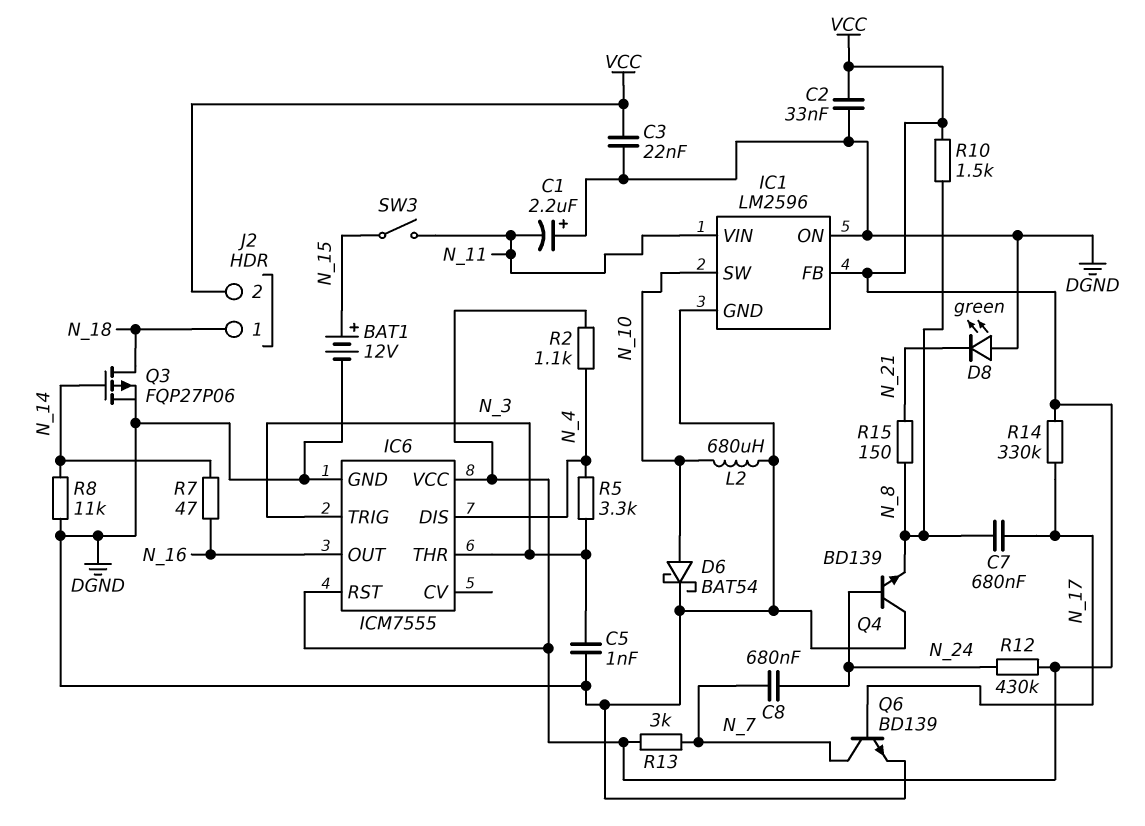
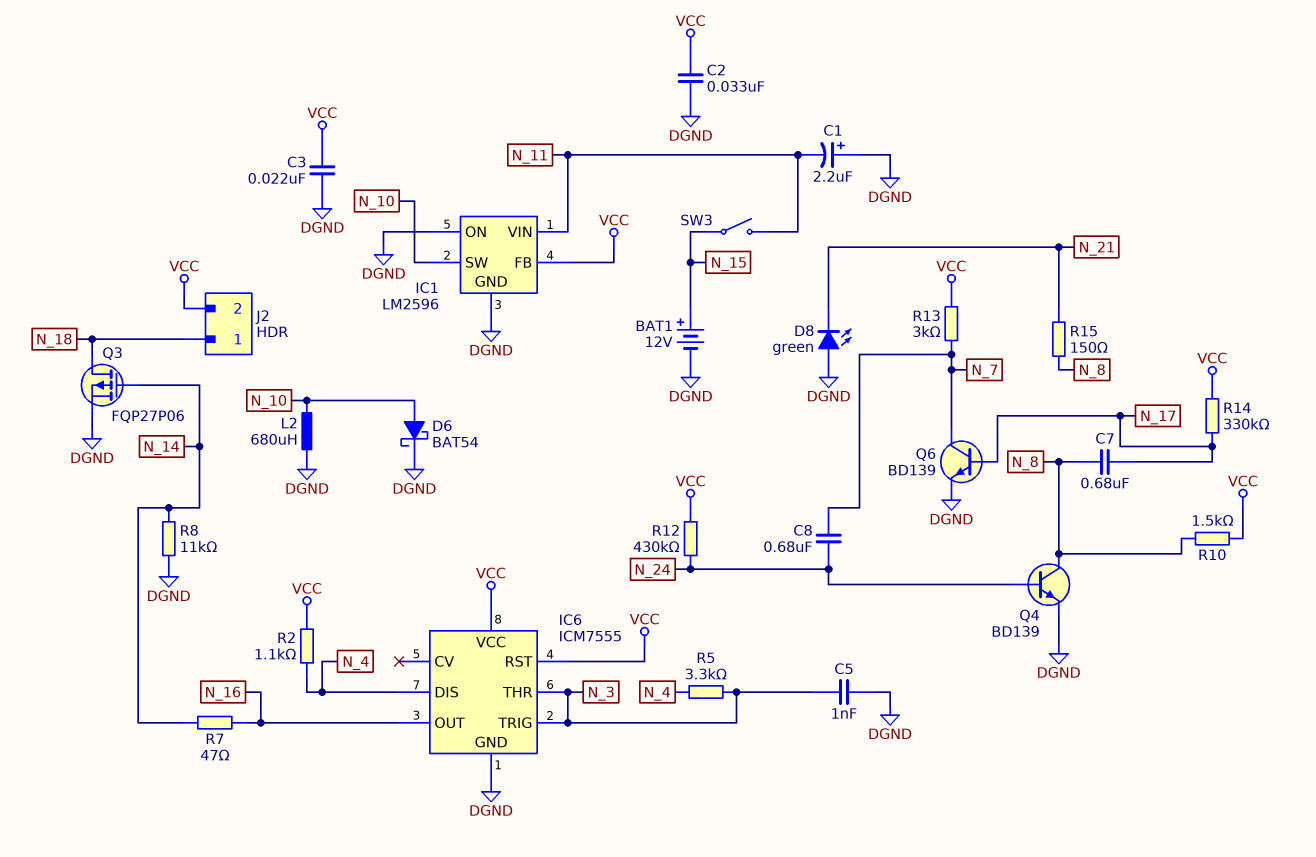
Q4: NPN BD139 (B N_24, C DGND, E N_8) -> NPN BD139 (B N_24, C N_8, E DGND)

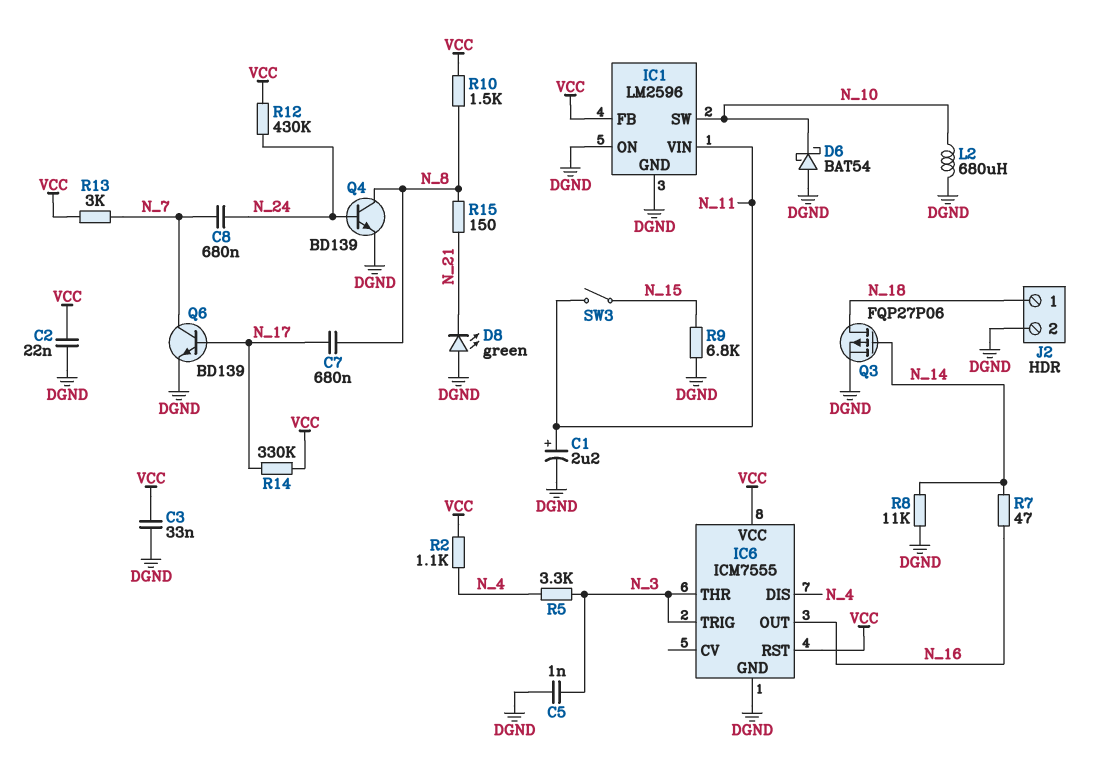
BAT1: 12V (plus N_15, minus DGND) -> none
C1: 2.2uF (plus DGND, minus N_11) -> 2.2uF (plus N_11, minus DGND)
C2: 33nF (DGND, VCC) -> 22nF (DGND, VCC)
C3: 22nF (DGND, VCC) -> 33nF (DGND, VCC)
D6: schottky BAT54 (A N_10, K DGND) -> schottky BAT54 (A DGND, K N_10)
J2 pin 2: VCC -> DGND
R9: none -> 6.8k (DGND, N_15)

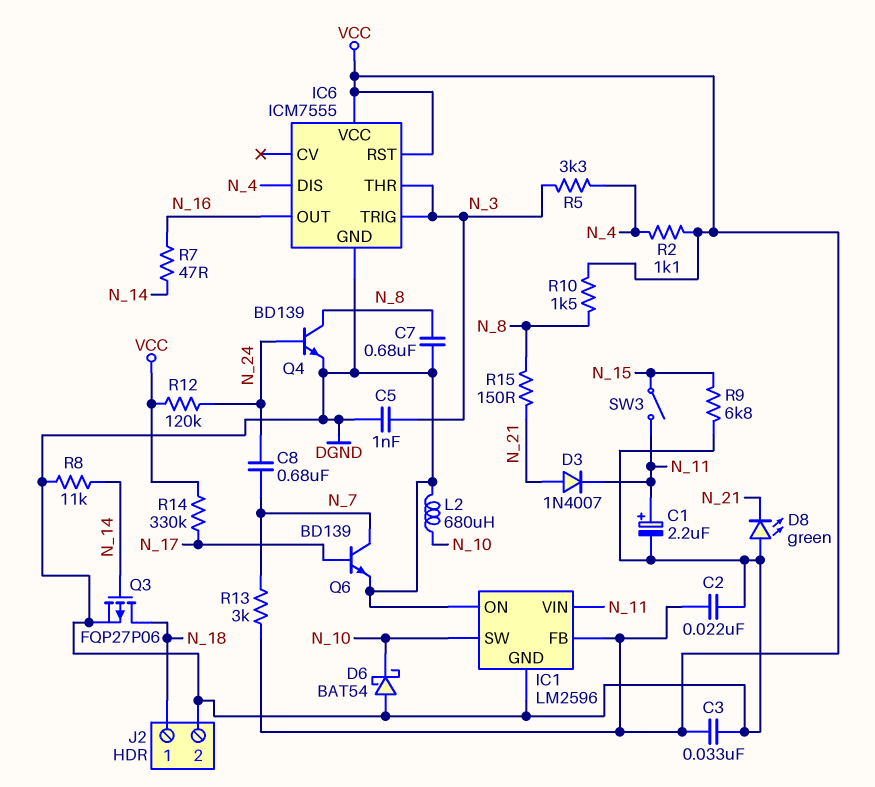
C7: 680nF (N_8, N_17) -> 680nF (DGND, N_8)
D3: none -> diode 1N4007 (A N_21, K N_11)
R12: 430k (N_24, VCC) -> 120k (N_24, VCC)

